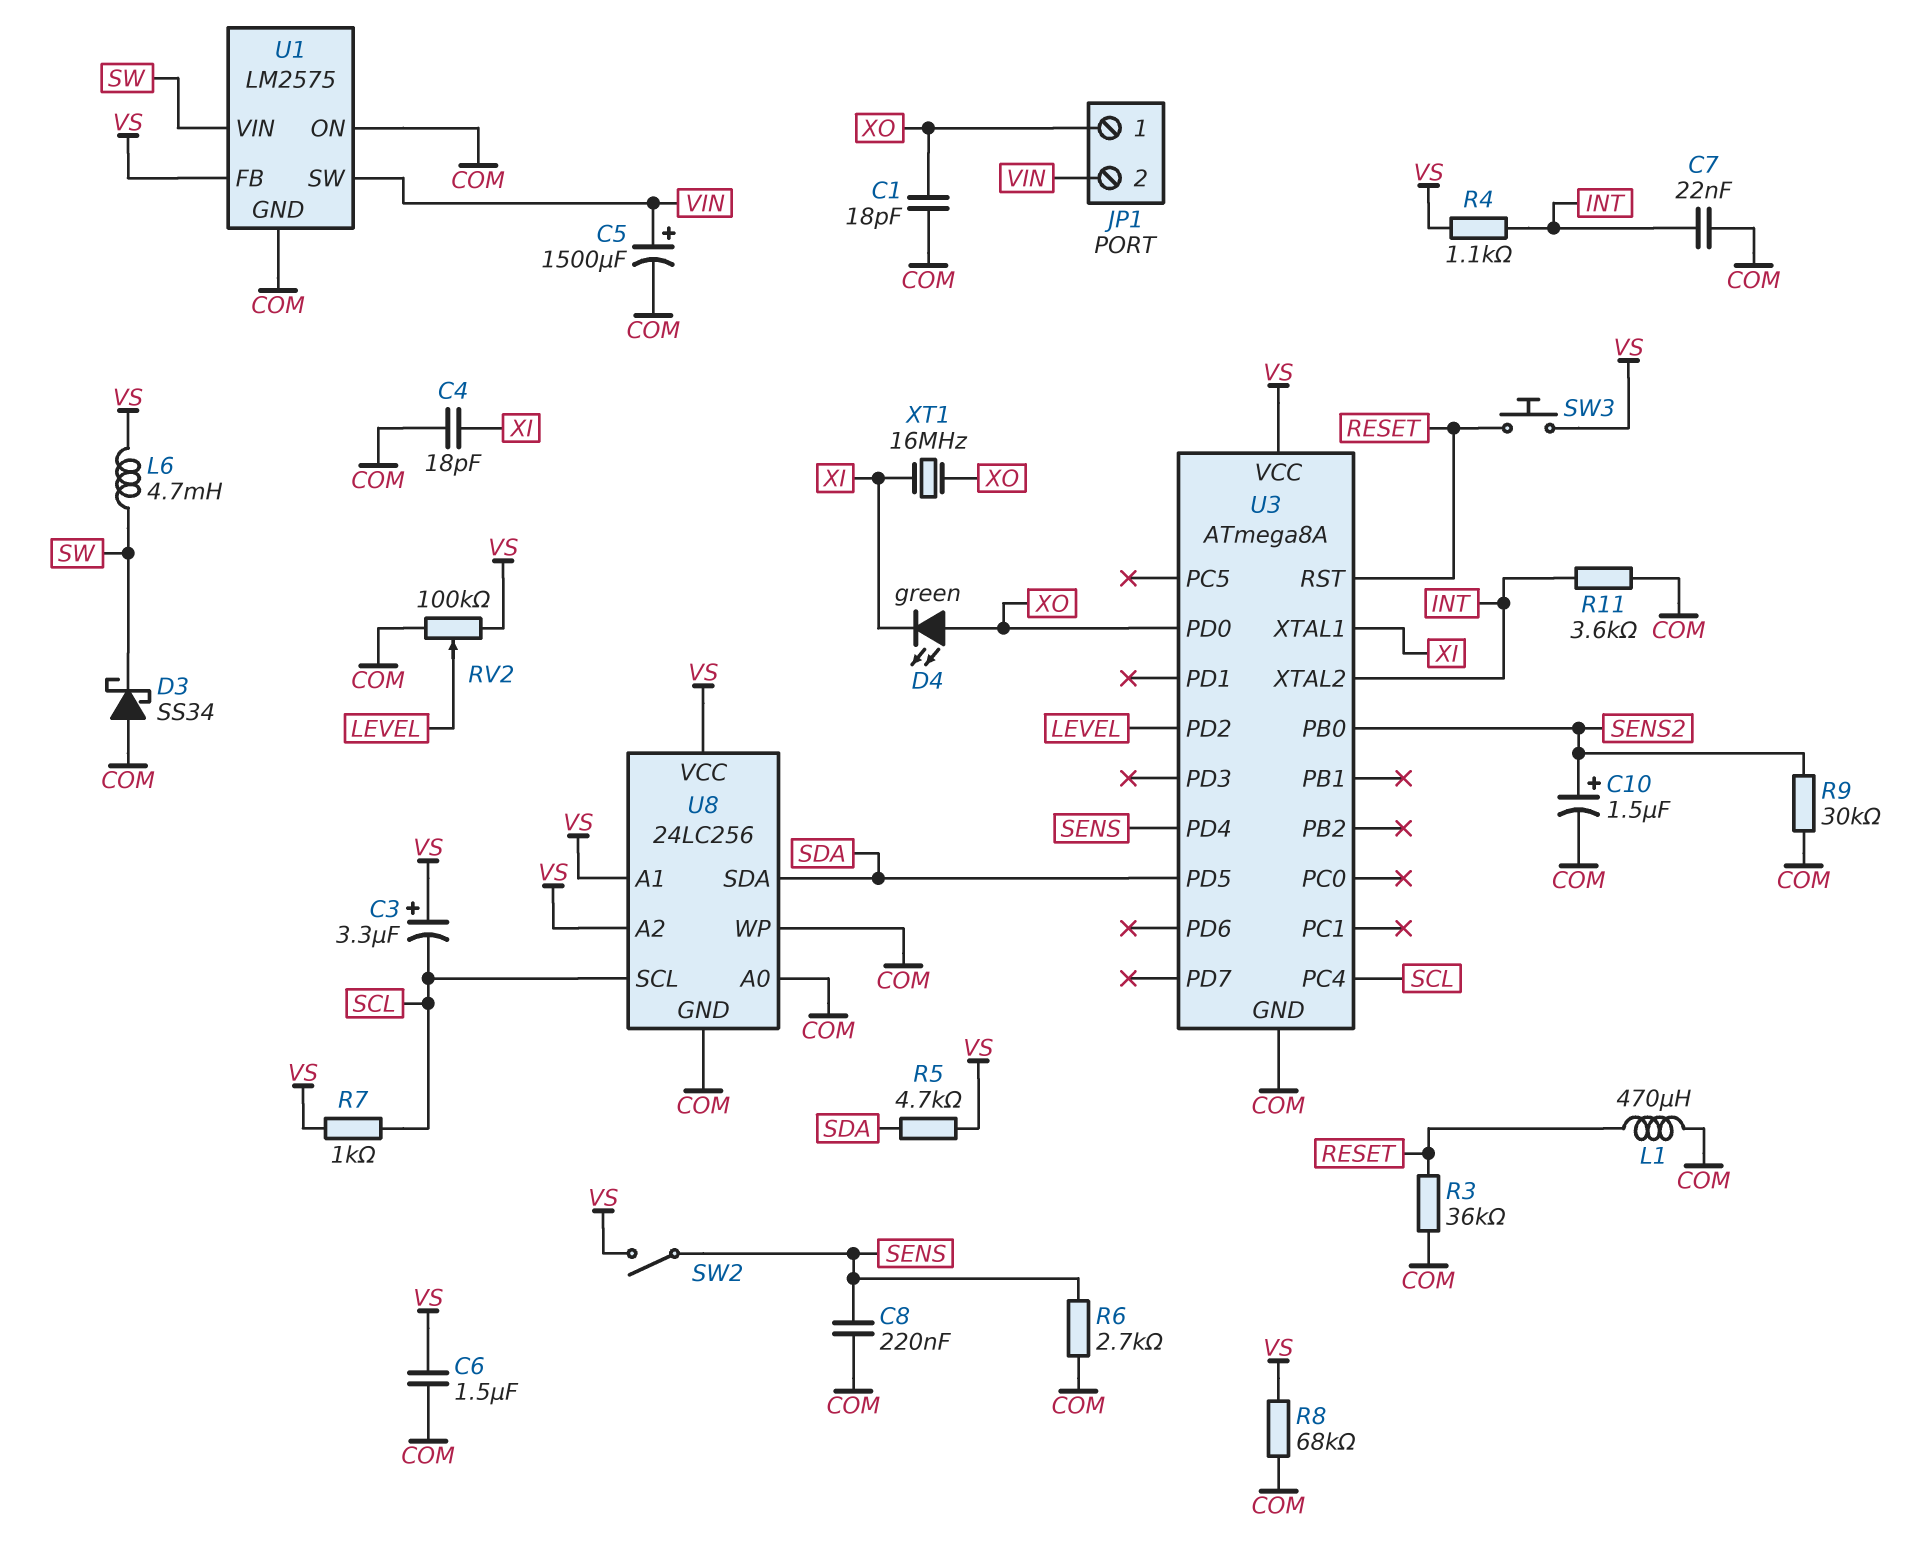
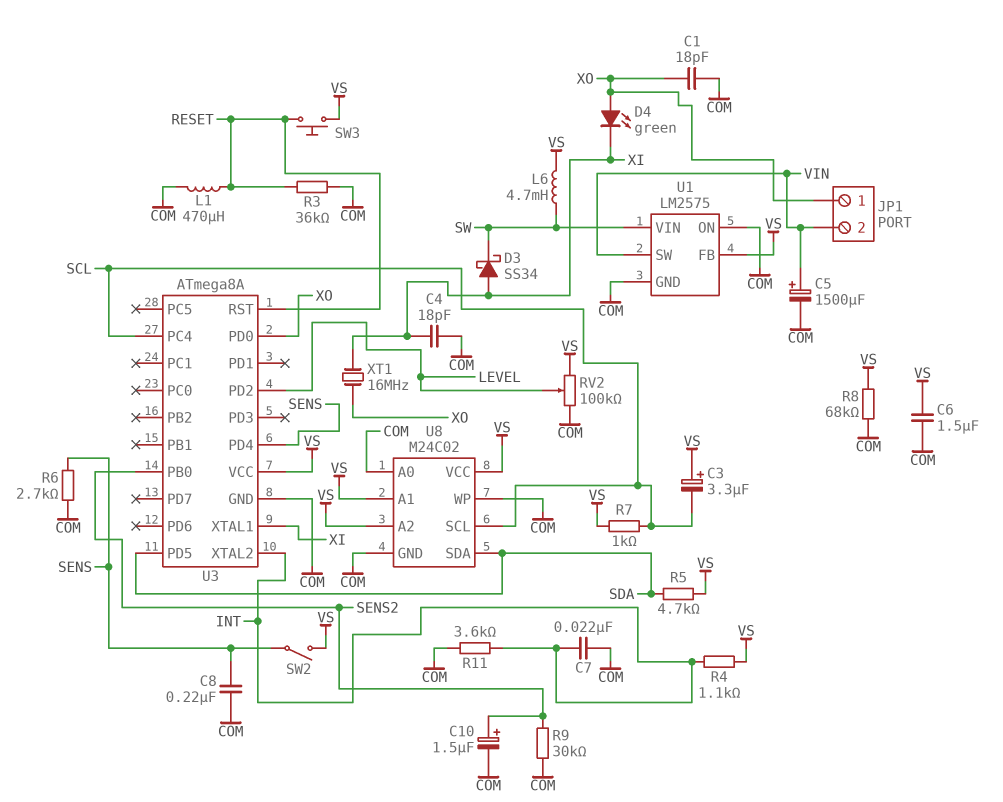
D3: schottky SS34 (A COM, K SW) -> schottky SS34 (A XI, K SW)
U8: 24LC256 -> M24C02

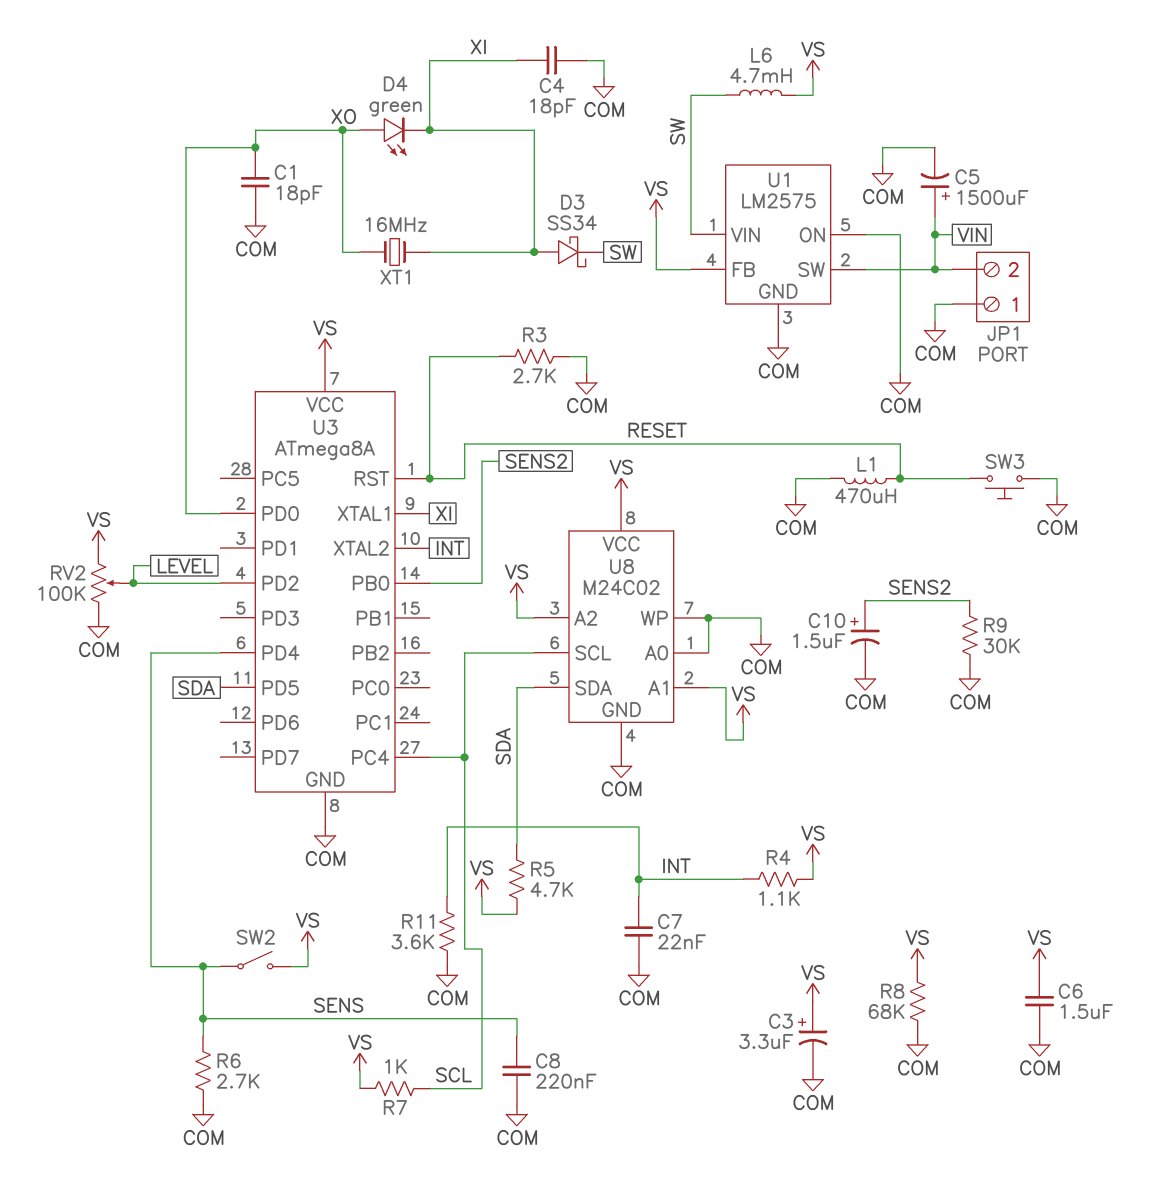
C3: 3.3uF (plus VS, minus SCL) -> 3.3uF (plus VS, minus COM)
JP1 pin 1: XO -> COM
R3: 36k (COM, RESET) -> 2.7k (COM, RESET)
SW3: button (RESET, VS) -> button (COM, RESET)

